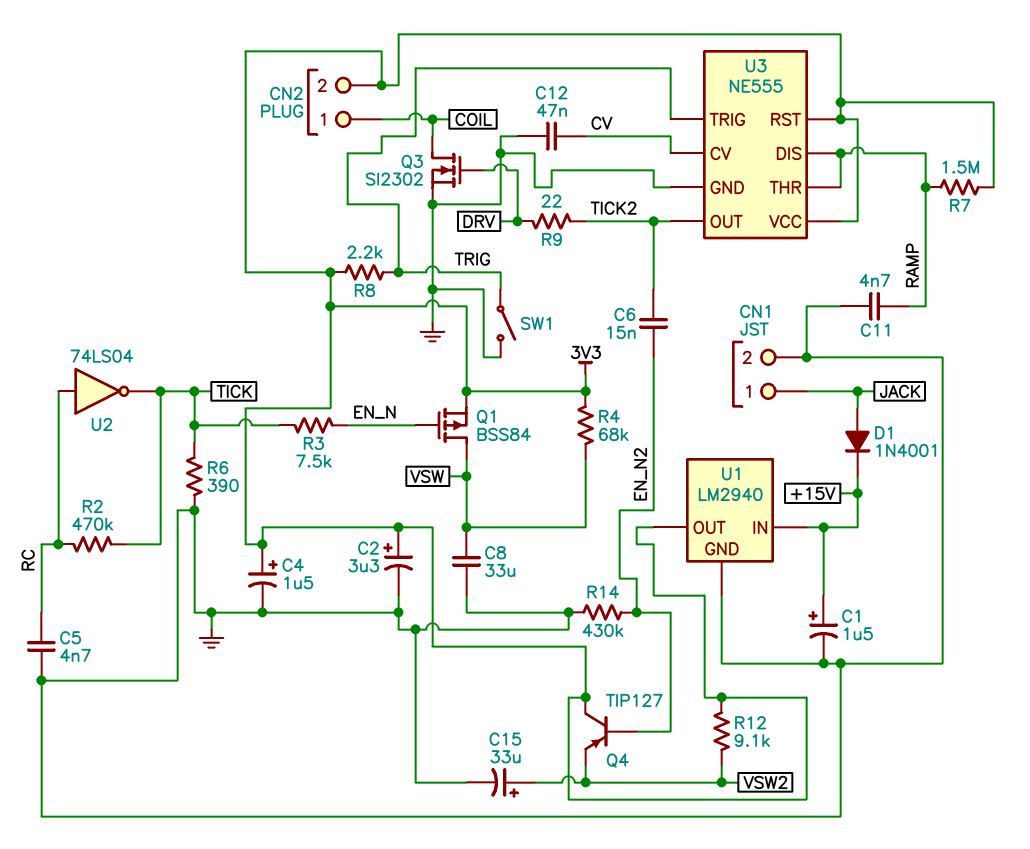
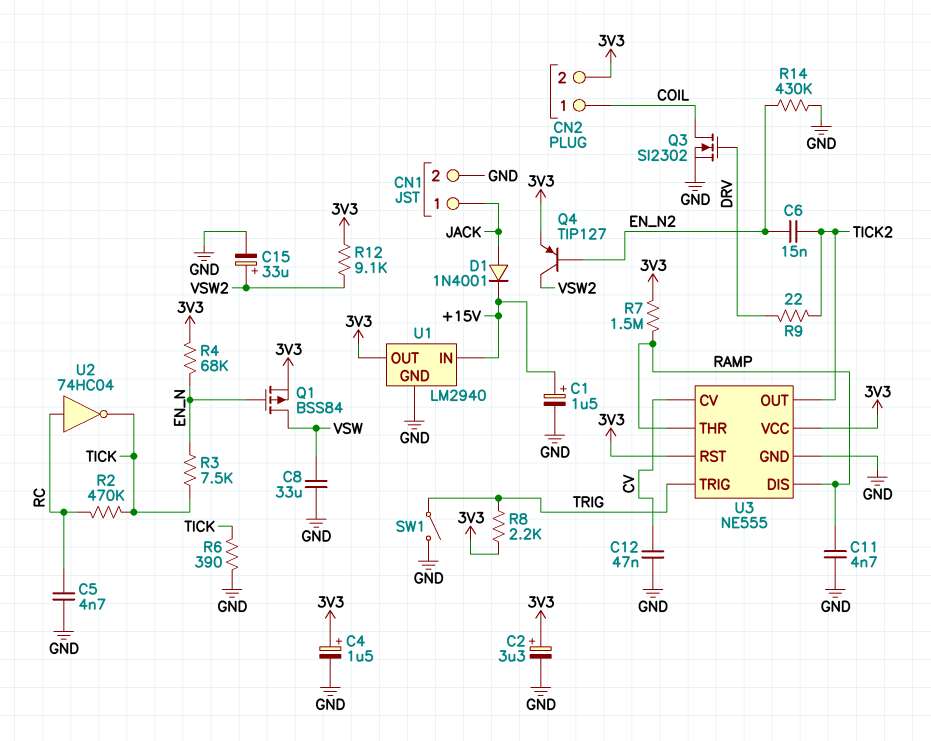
Q4: PNP TIP127 (B EN_N2, C 3V3, E VSW2) -> PNP TIP127 (B EN_N2, C VSW2, E 3V3)
R4: 68k (3V3, VSW) -> 68k (3V3, EN_N)
U2: NOT 74LS04 (in RC, out TICK) -> NOT 74HC04 (in RC, out TICK)

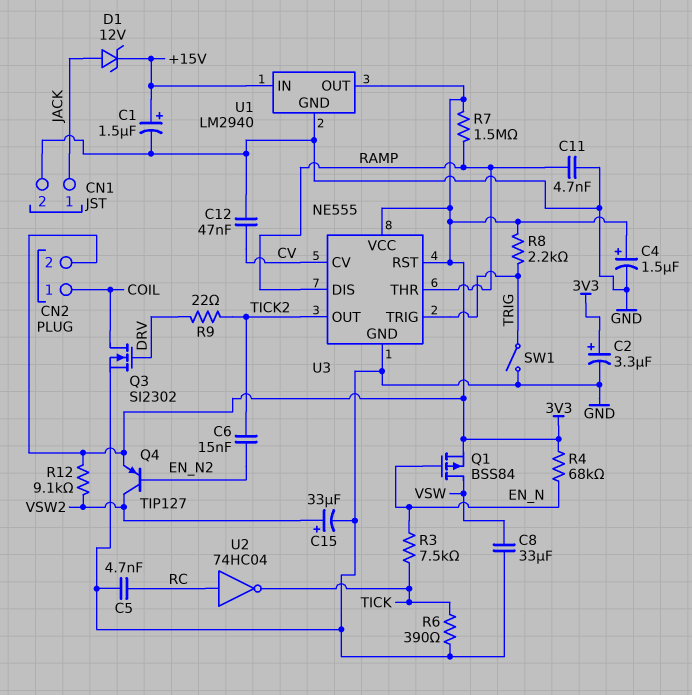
D1: diode 1N4001 (A JACK, K +15V) -> zener 12V (A JACK, K +15V)
R2: 470k (RC, TICK) -> none
R14: 430k (EN_N2, GND) -> none

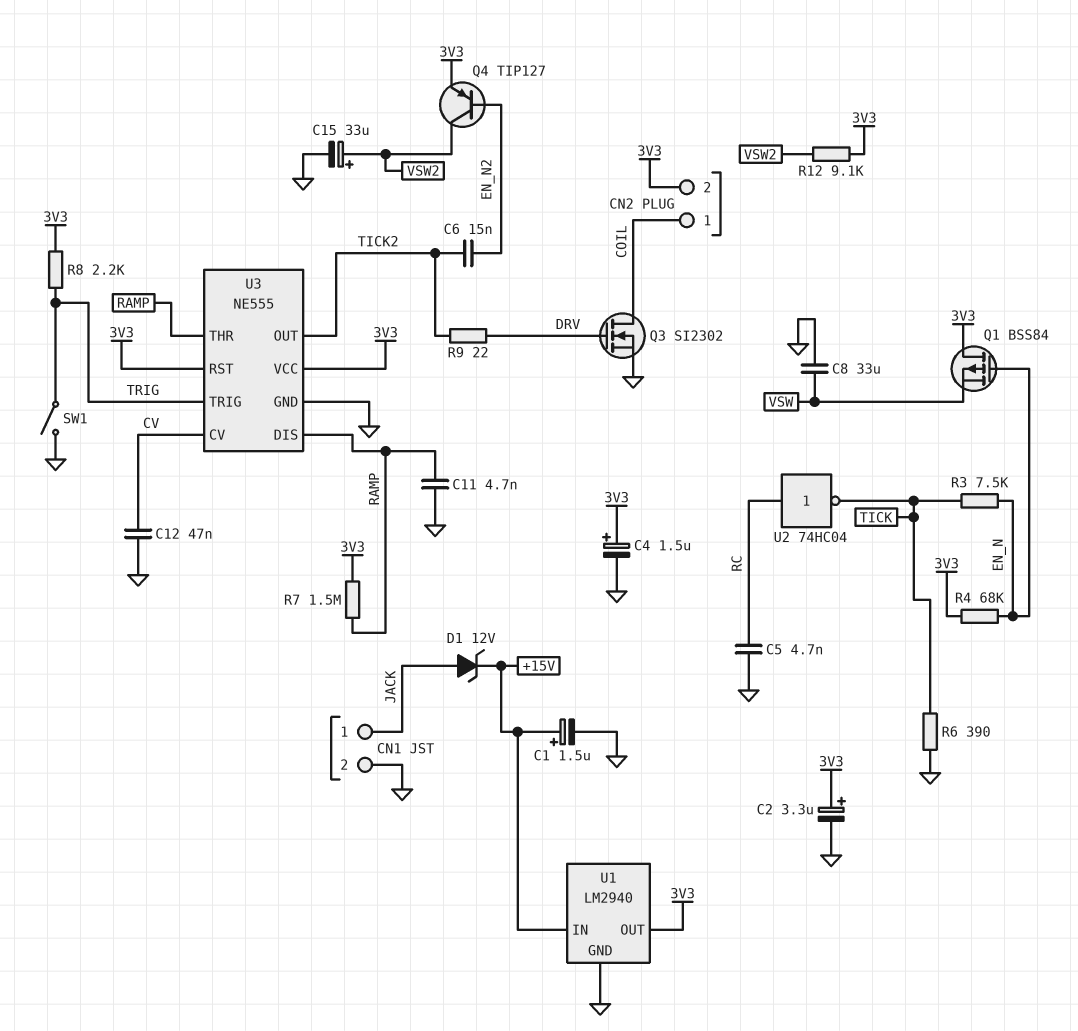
Q1: PMOS BSS84 (G EN_N, D VSW, S 3V3) -> PMOS BSS84 (G EN_N, D 3V3, S VSW)

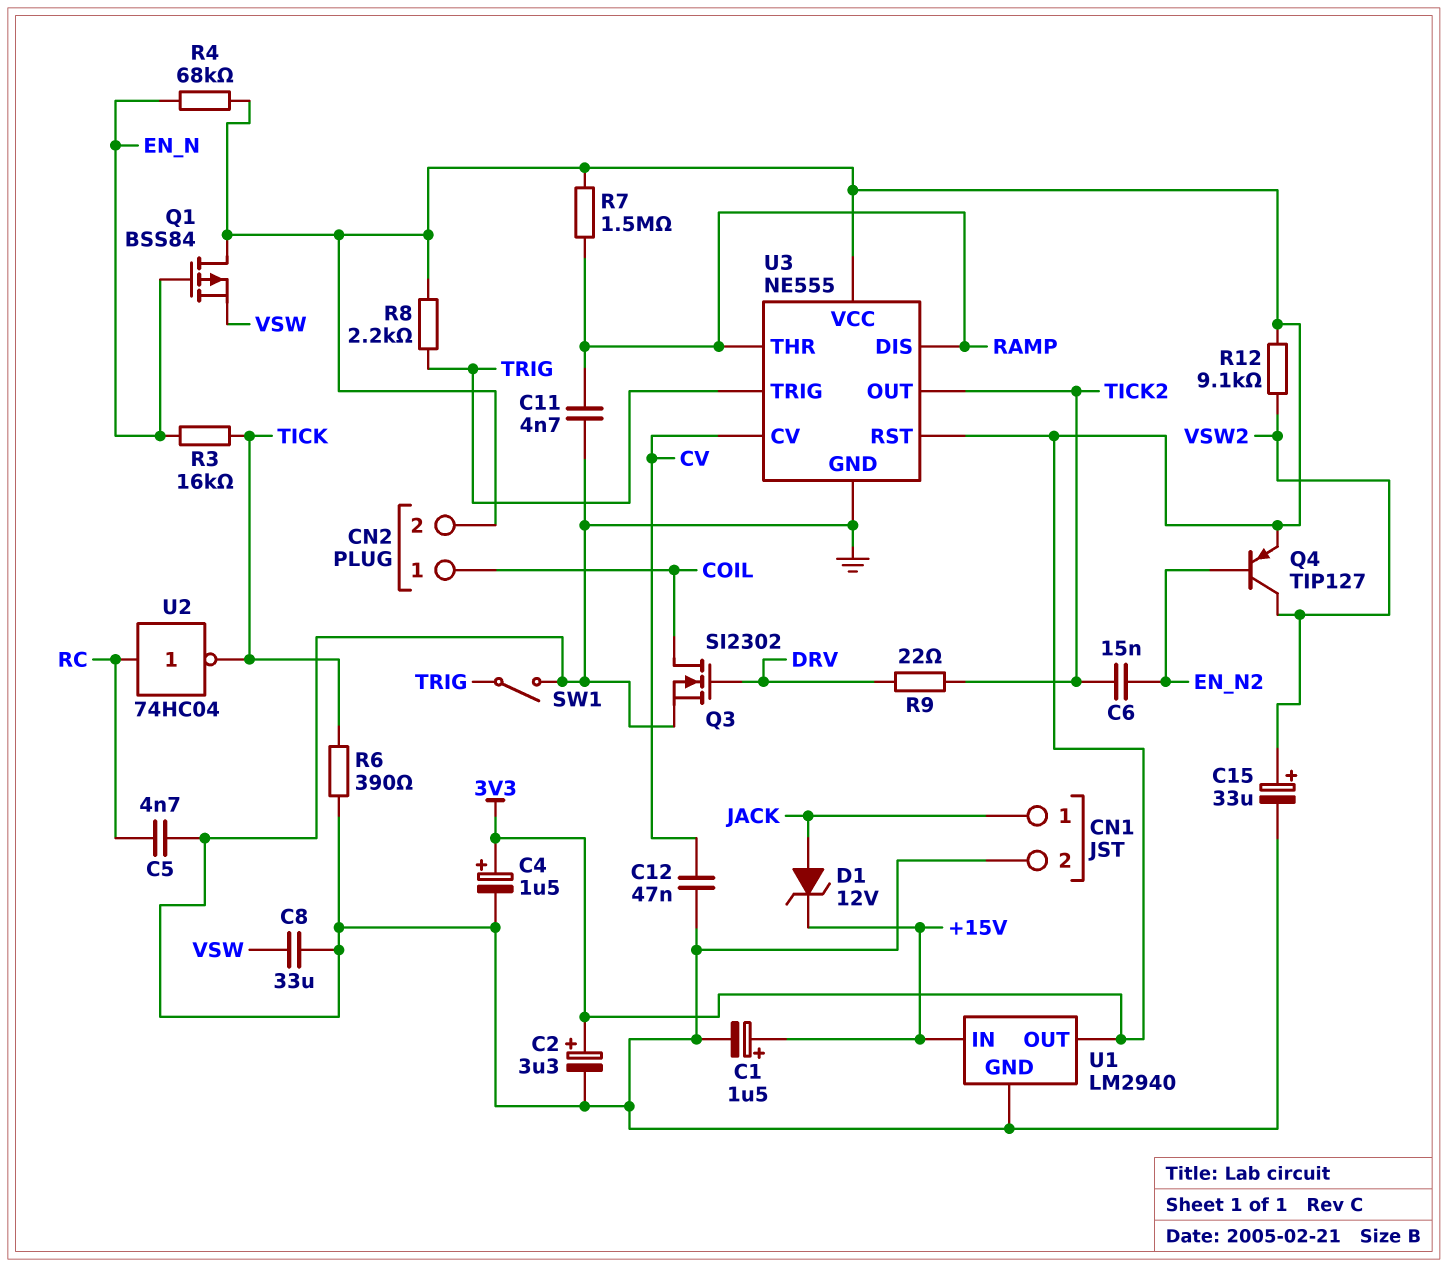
R3: 7.5k (EN_N, TICK) -> 16k (EN_N, TICK)

